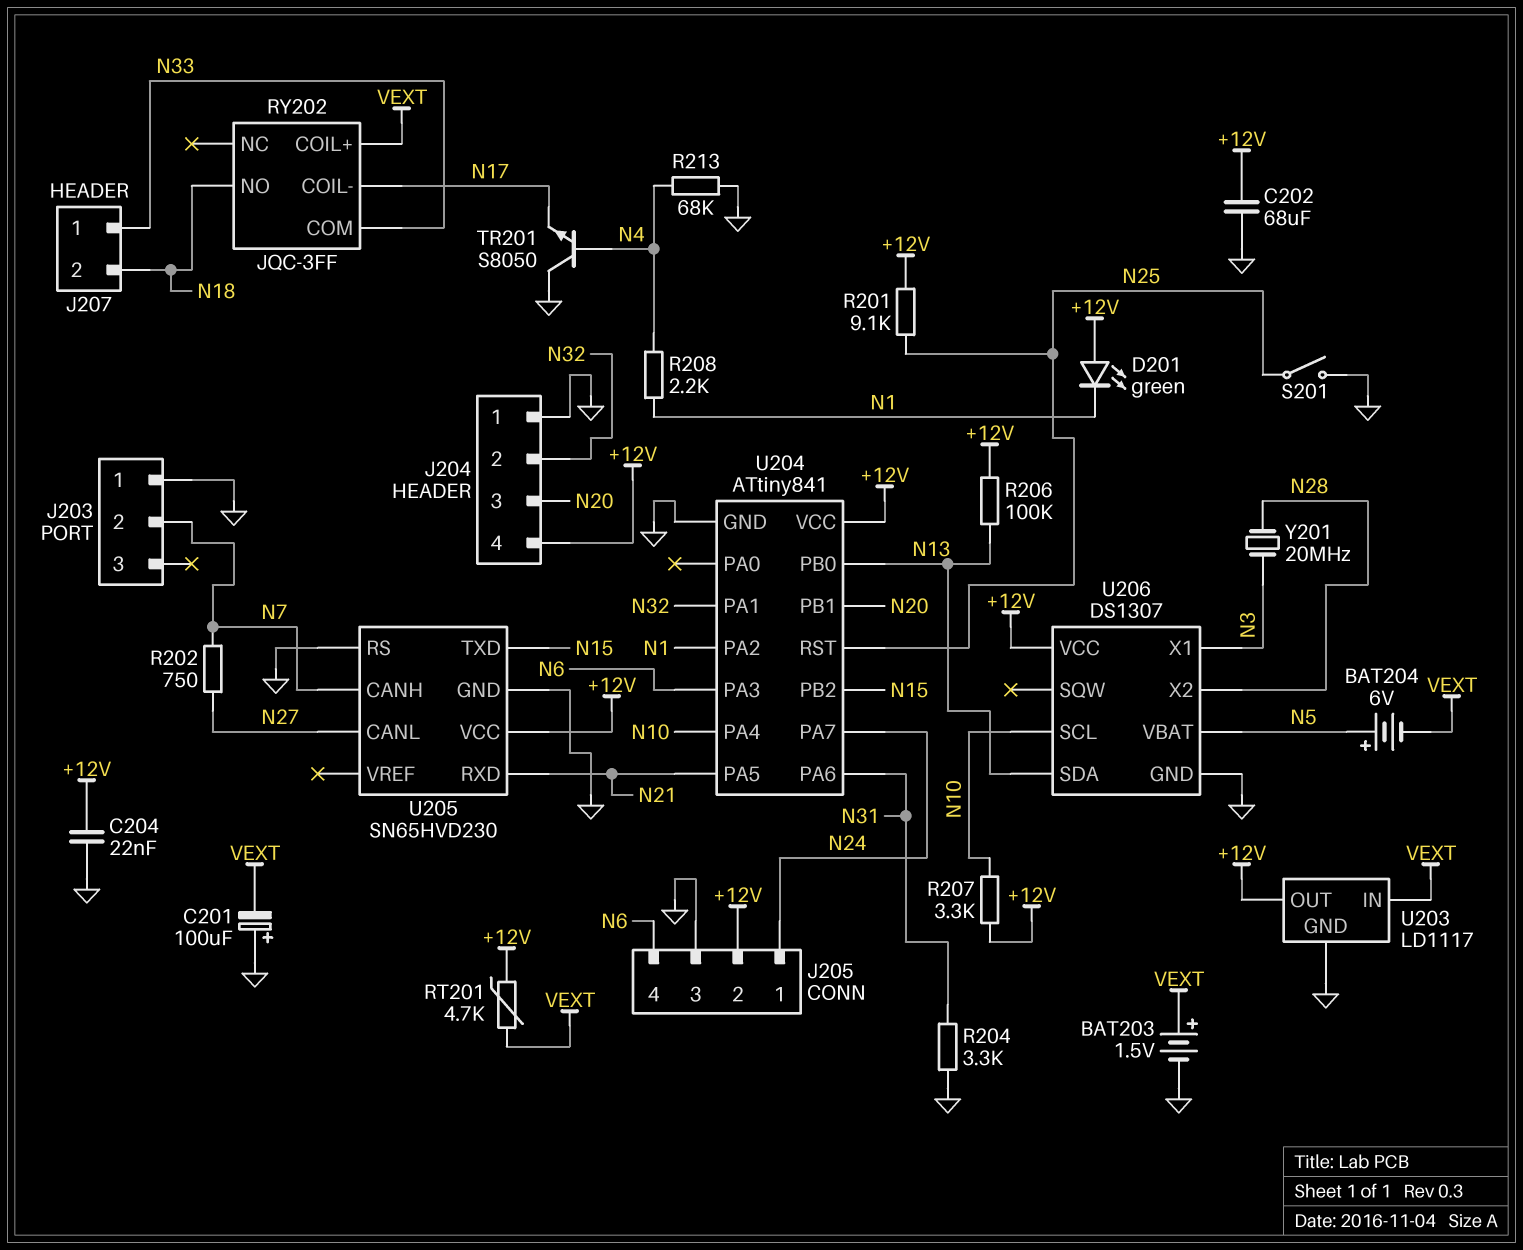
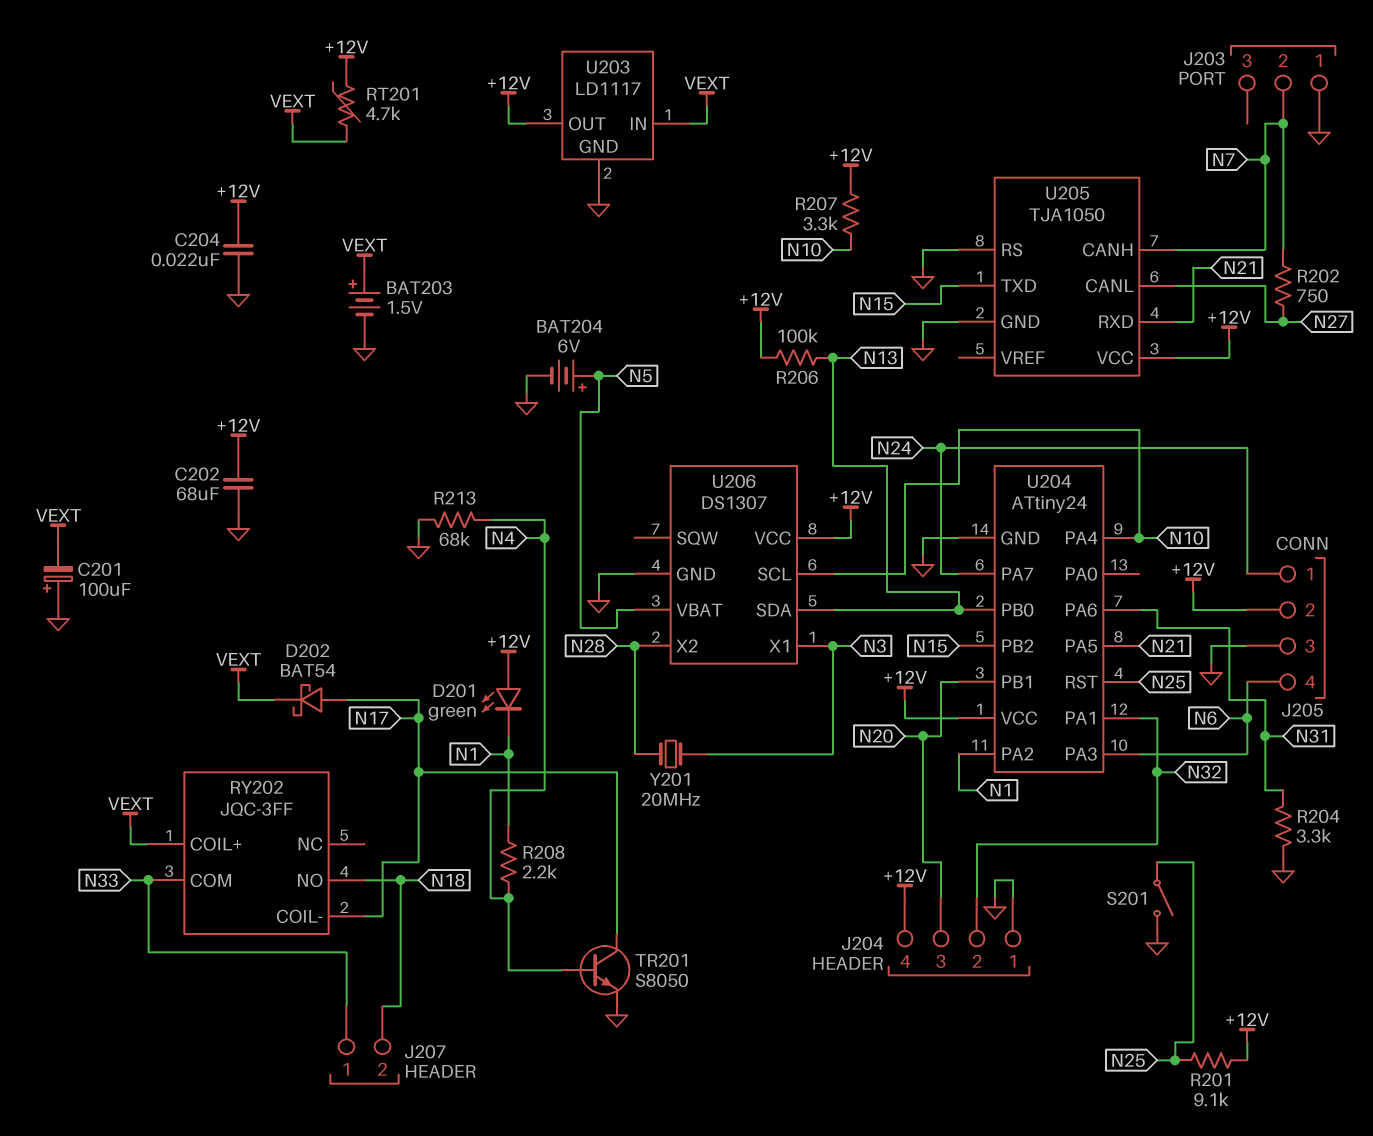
BAT204: 6V (plus N5, minus VEXT) -> 6V (plus N5, minus GND)
D202: none -> schottky BAT54 (A N17, K VEXT)
TR201: NPN S8050 (B N4, C GND, E N17) -> NPN S8050 (B N4, C N17, E GND)
U204: ATtiny841 -> ATtiny24
U205: SN65HVD230 -> TJA1050

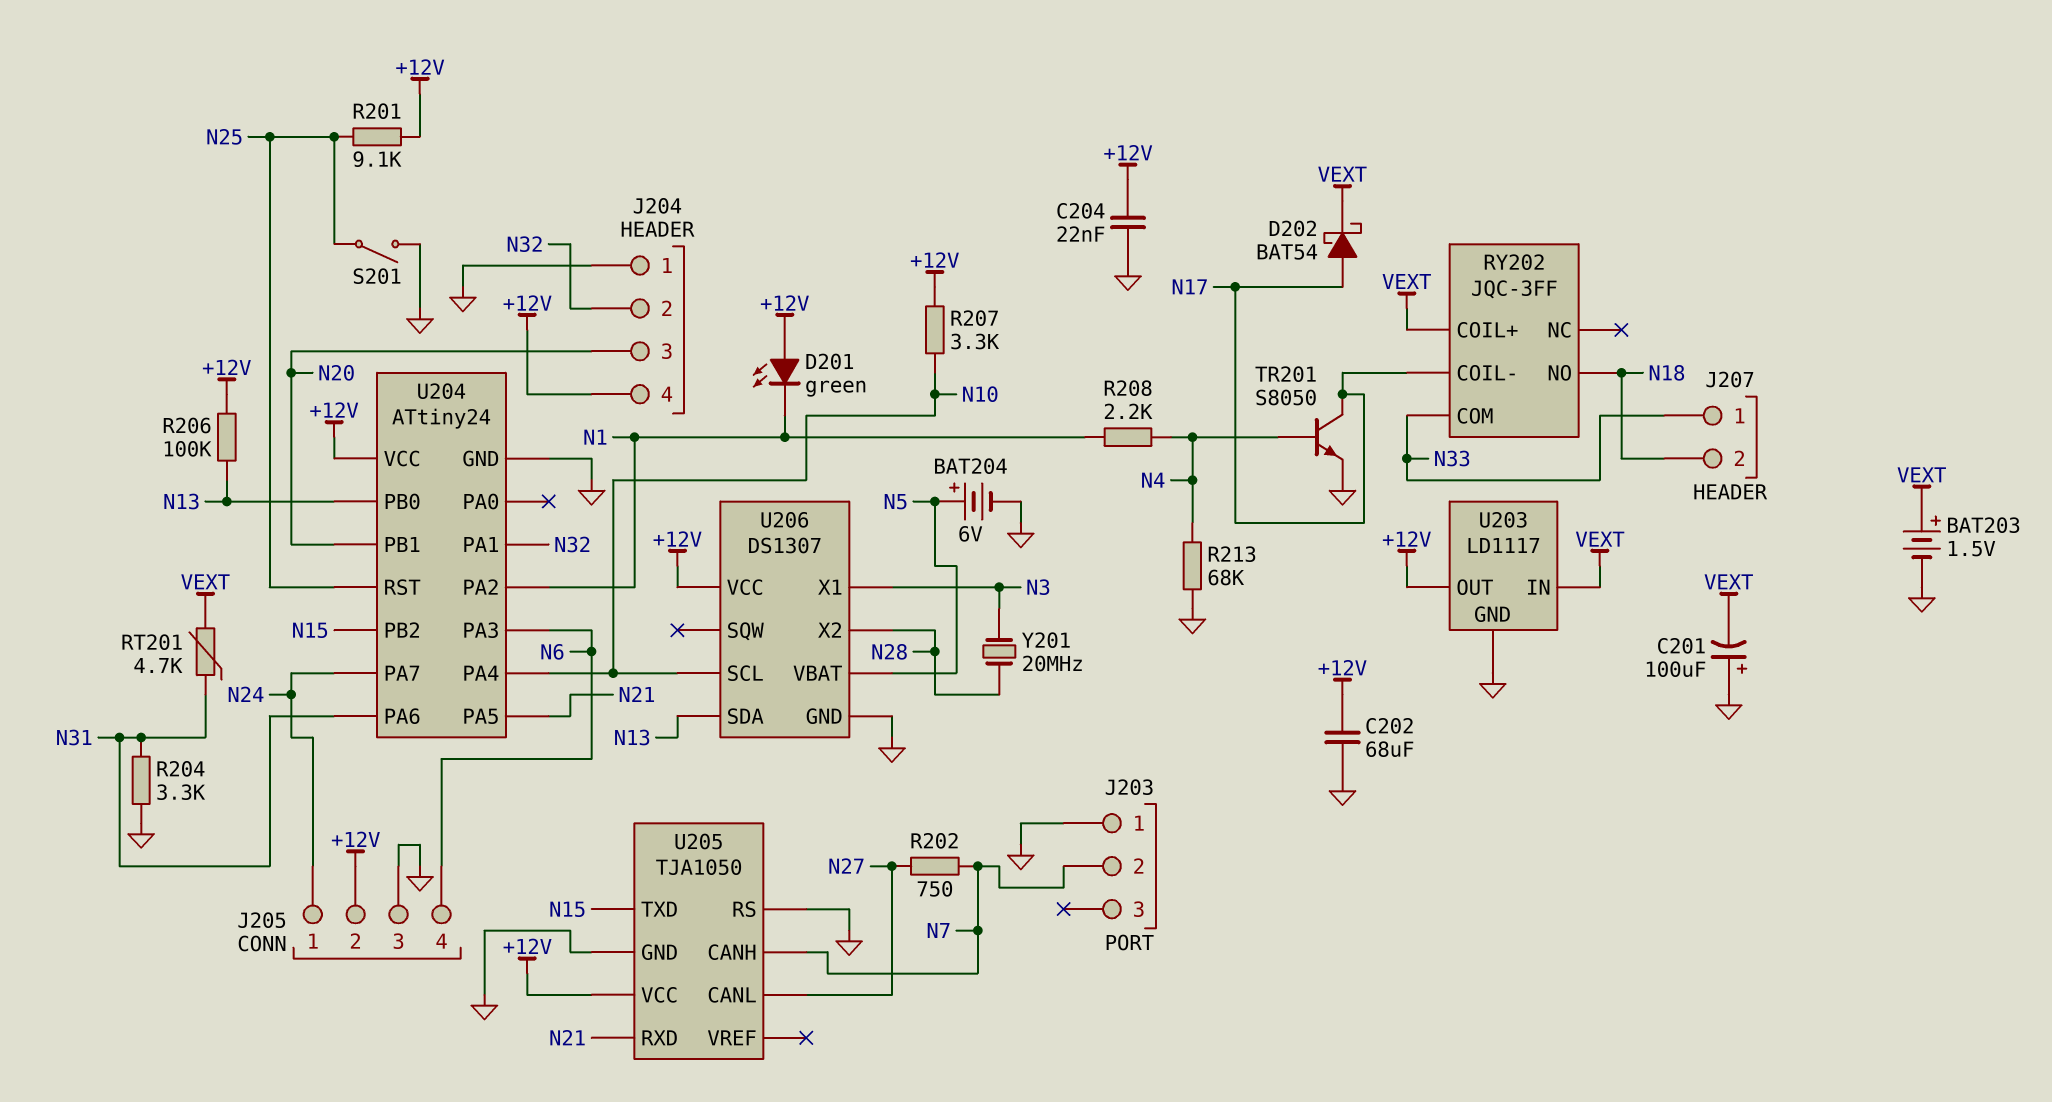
RT201: 4.7k (+12V, VEXT) -> 4.7k (N31, VEXT)

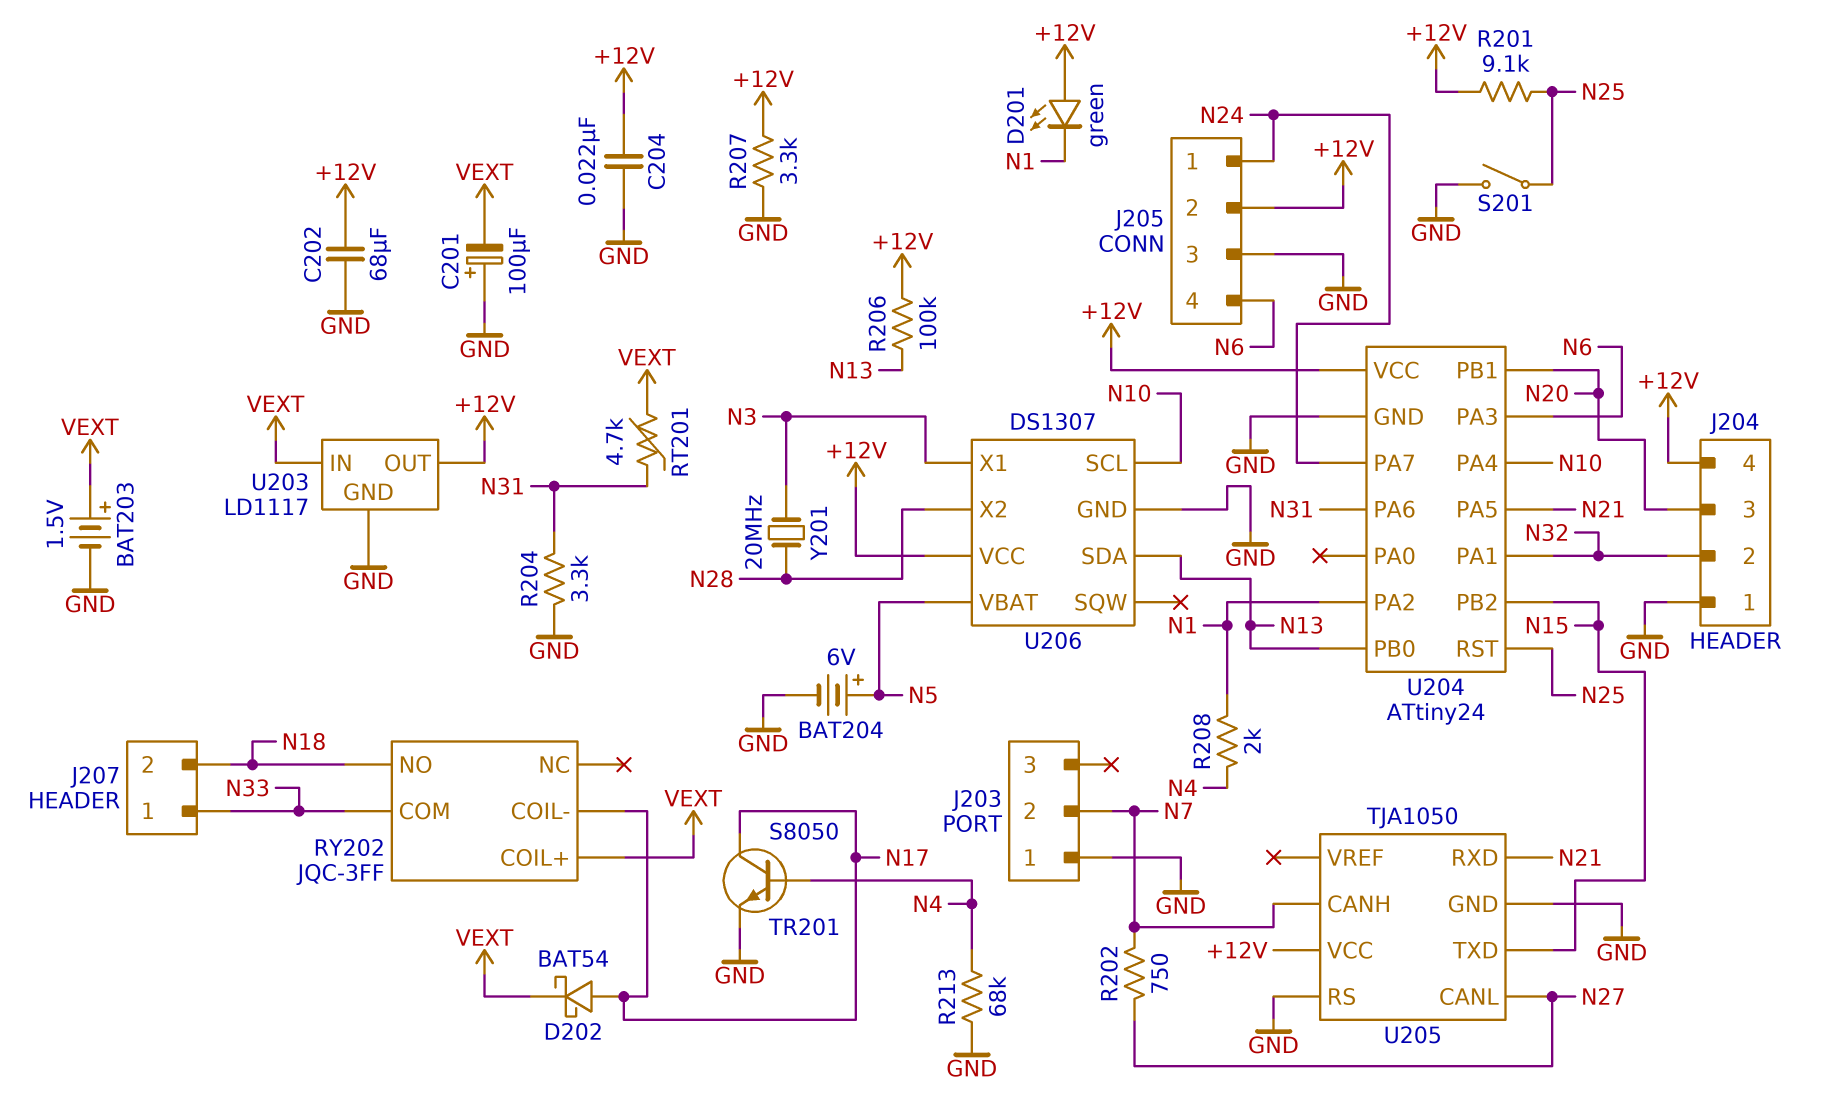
R207: 3.3k (+12V, N10) -> 3.3k (+12V, GND)
R208: 2.2k (N1, N4) -> 2k (N1, N4)

